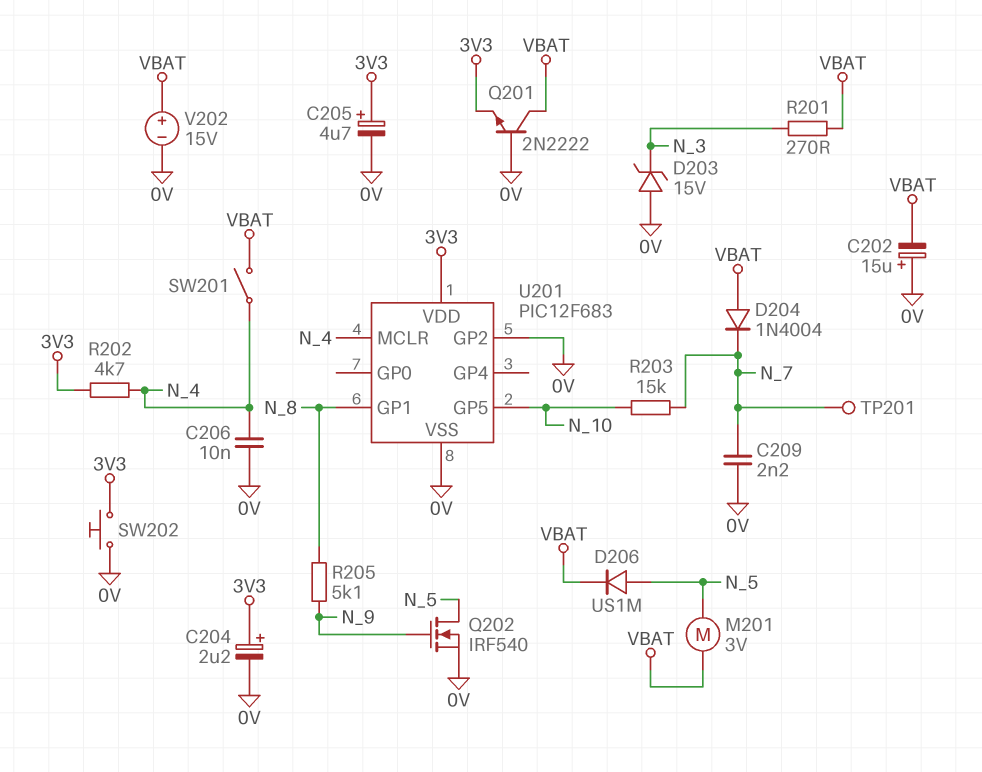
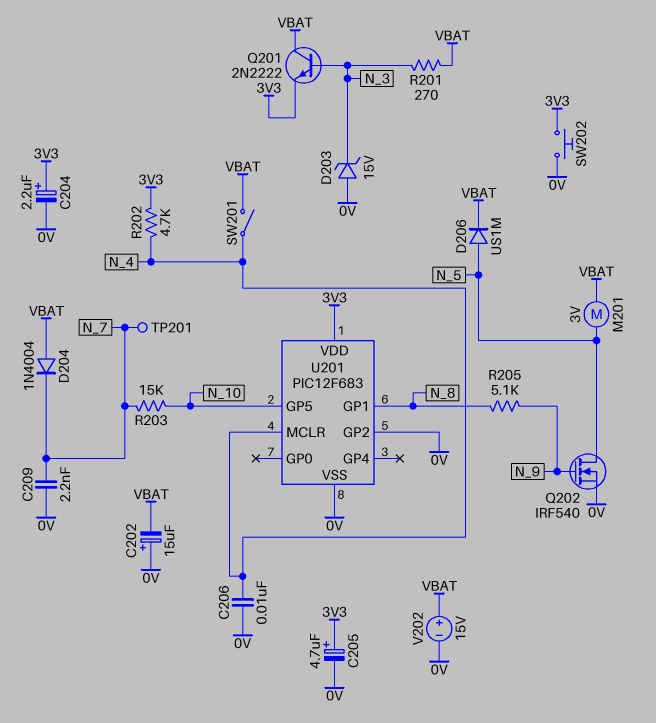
Q201: NPN 2N2222 (B 0V, C VBAT, E 3V3) -> NPN 2N2222 (B N_3, C VBAT, E 3V3)

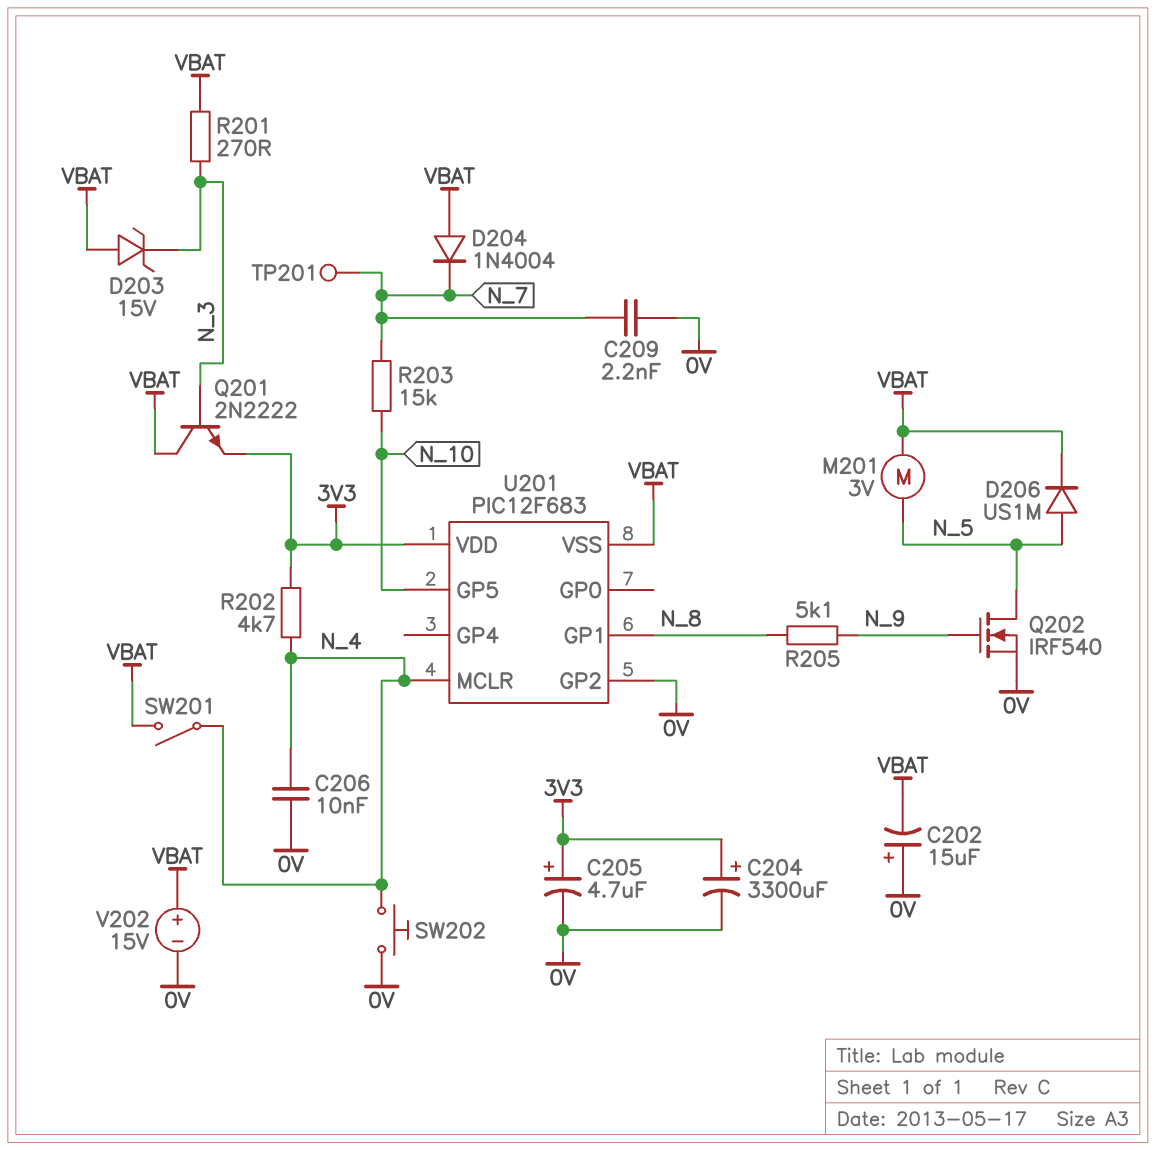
C204: 2.2uF (plus 3V3, minus 0V) -> 3300uF (plus 3V3, minus 0V)
D203: zener 15V (A 0V, K N_3) -> zener 15V (A VBAT, K N_3)
SW202: button (0V, 3V3) -> button (0V, N_4)
U201 pin VSS: 0V -> VBAT

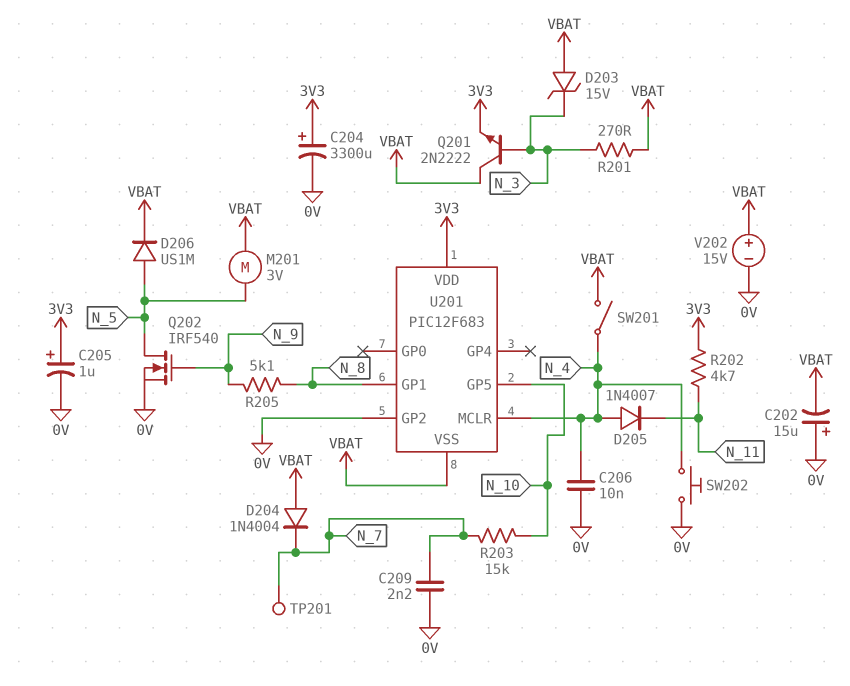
C205: 4.7uF (plus 3V3, minus 0V) -> 1uF (plus 3V3, minus 0V)
D205: none -> diode 1N4007 (A N_4, K N_11)
R202: 4.7k (3V3, N_4) -> 4.7k (3V3, N_11)

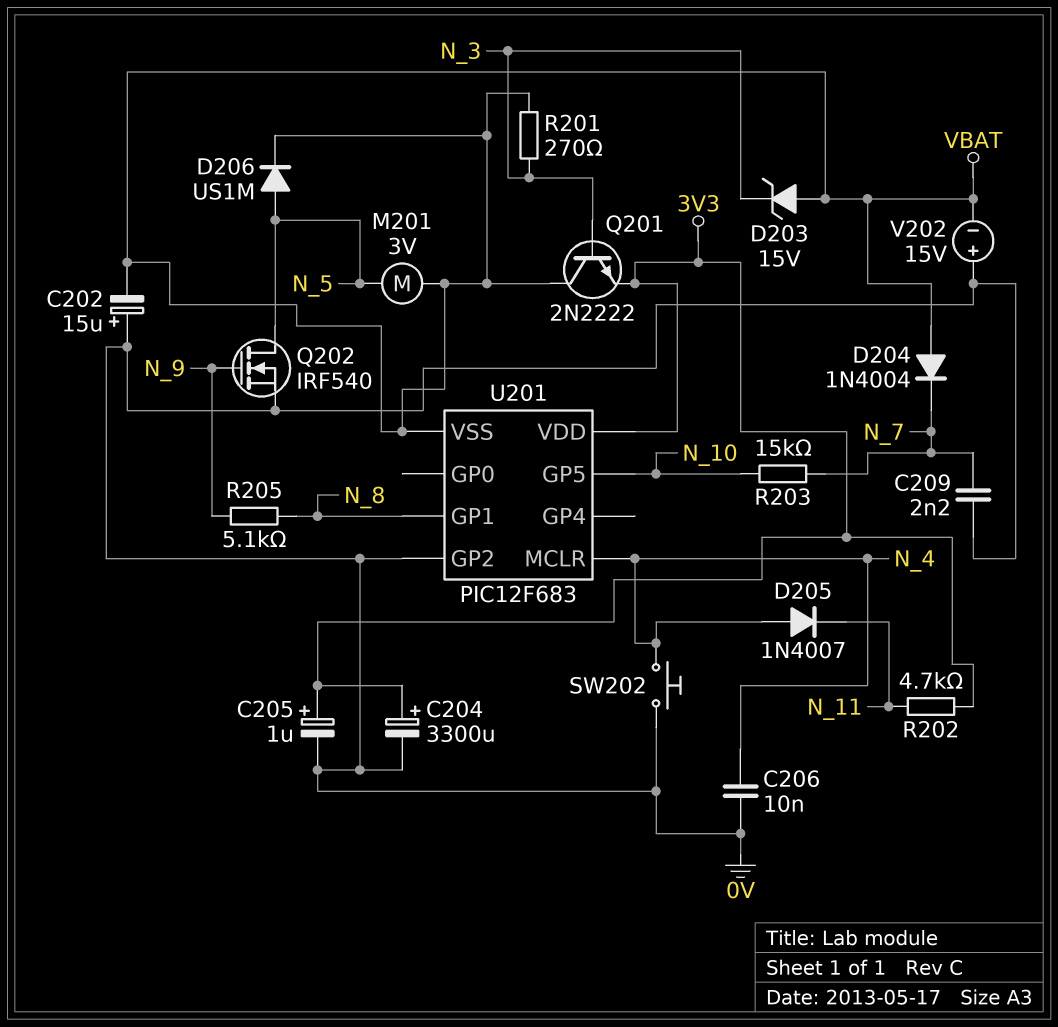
SW201: switch (N_4, VBAT) -> none
TP201: test point (N_7) -> none
V202: 15V (plus VBAT, minus 0V) -> 15V (plus 0V, minus VBAT)

